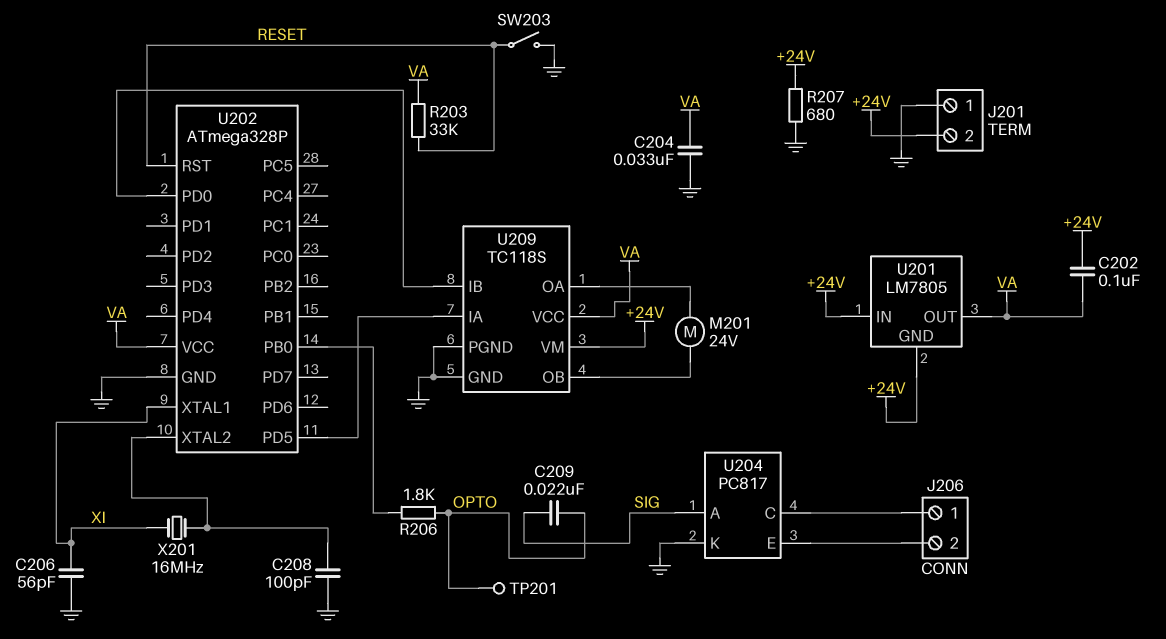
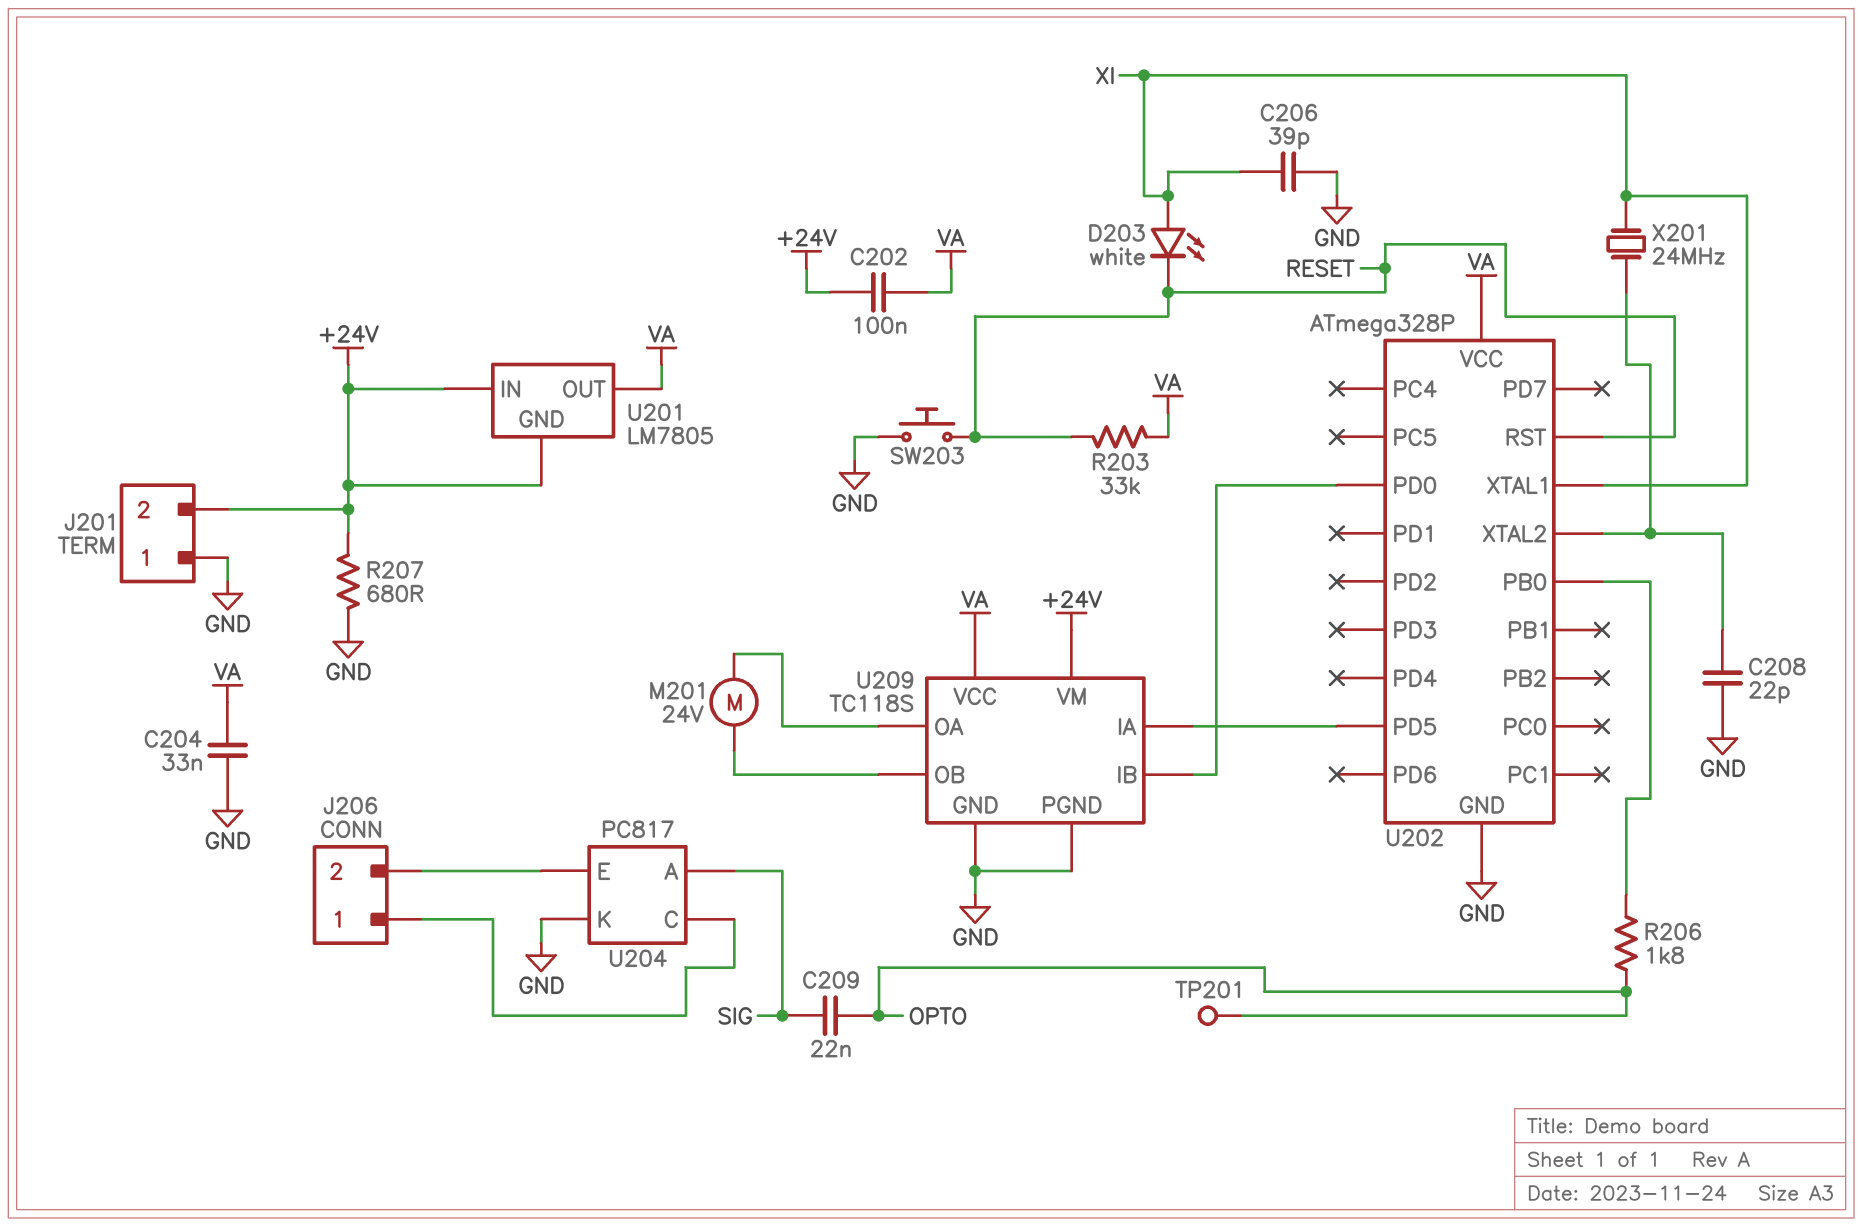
C206: 56pF (GND, XI) -> 39pF (GND, XI)
C208: 100pF (GND, U202/XTAL2) -> 22pF (GND, U202/XTAL2)
D203: none -> LED white (A XI, K RESET)
SW203: switch (GND, RESET) -> button (GND, RESET)
X201: 16MHz (U202/XTAL2, XI) -> 24MHz (U202/XTAL2, XI)

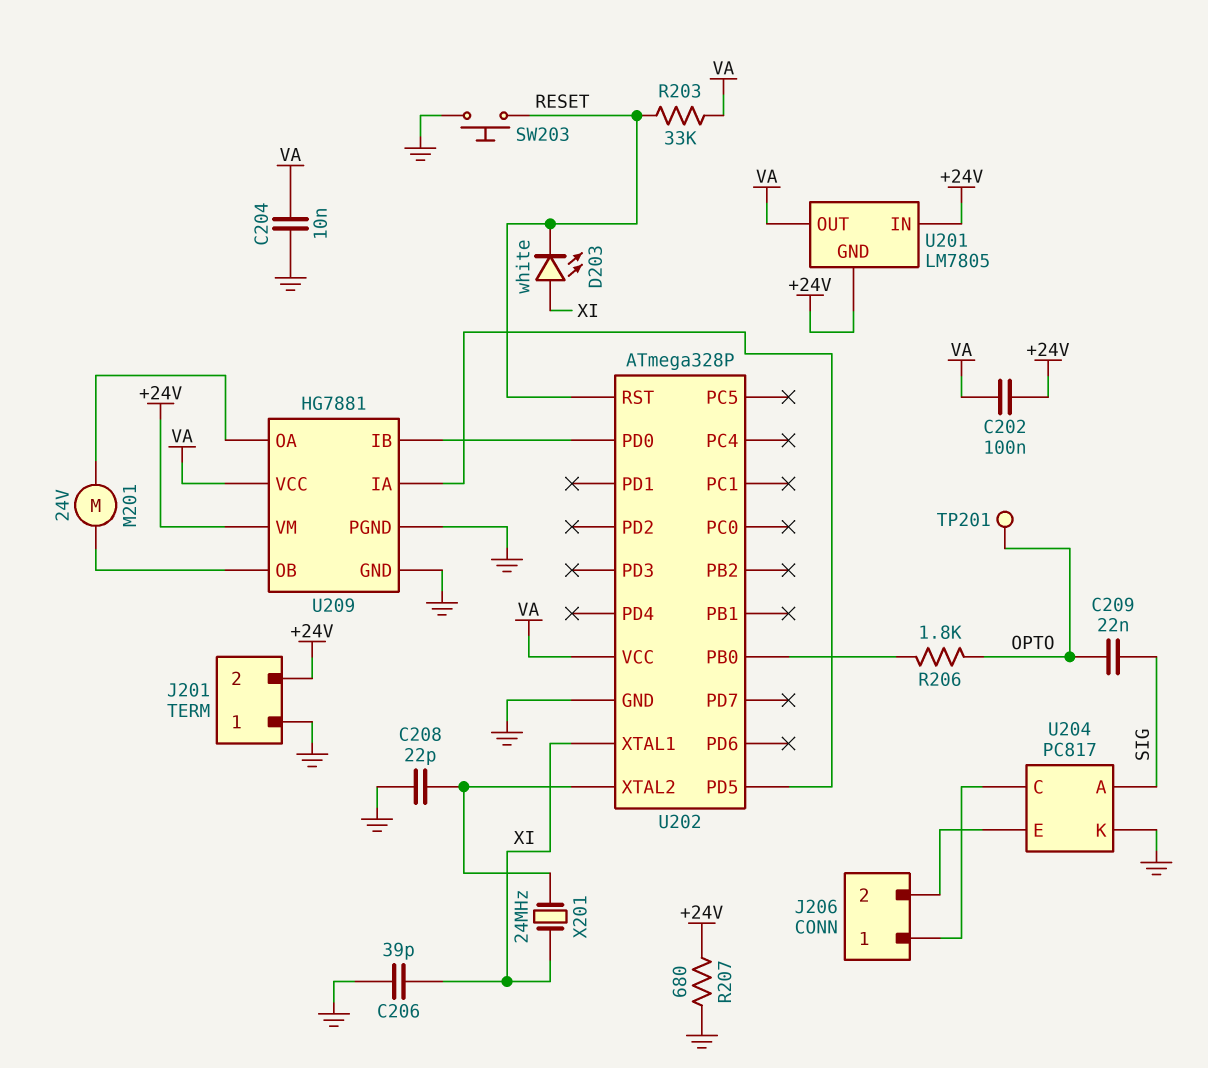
C204: 33nF (GND, VA) -> 10nF (GND, VA)
U209: TC118S -> HG7881

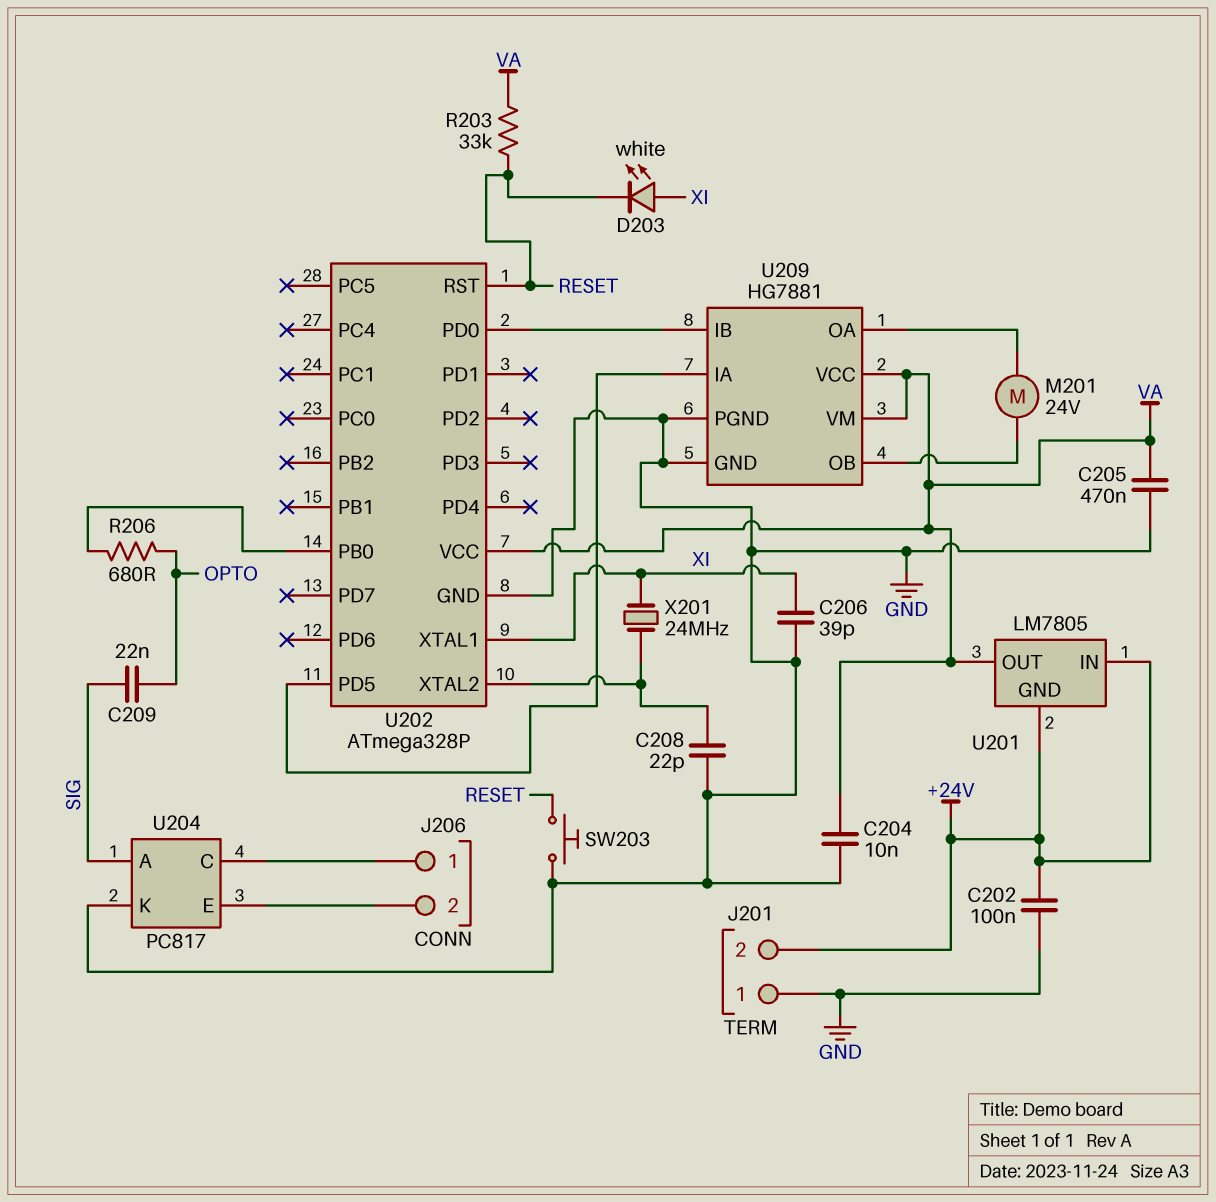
C202: 100nF (+24V, VA) -> 100nF (+24V, GND)
C205: none -> 470nF (GND, VA)
R206: 1.8k (OPTO, U202/PB0) -> 680 (OPTO, U202/PB0)
R207: 680 (+24V, GND) -> none
TP201: test point (OPTO) -> none
U209 pin VM: +24V -> VA

